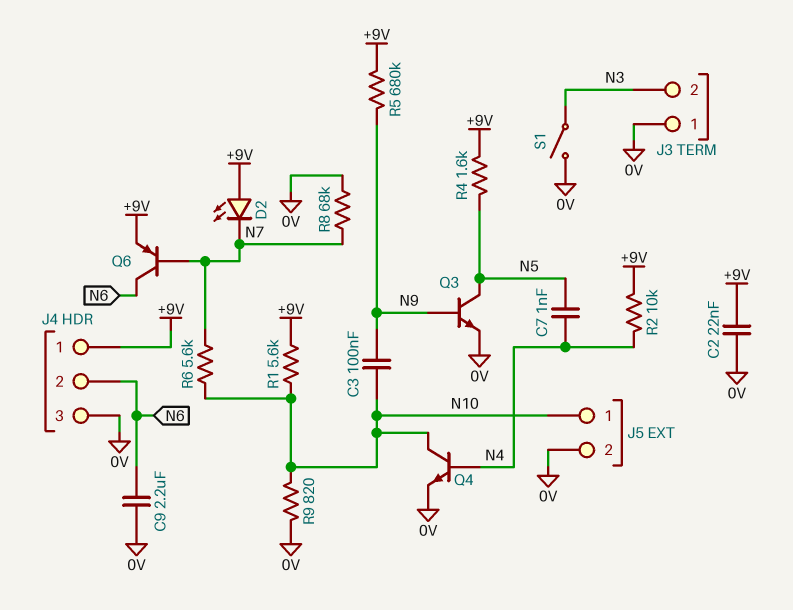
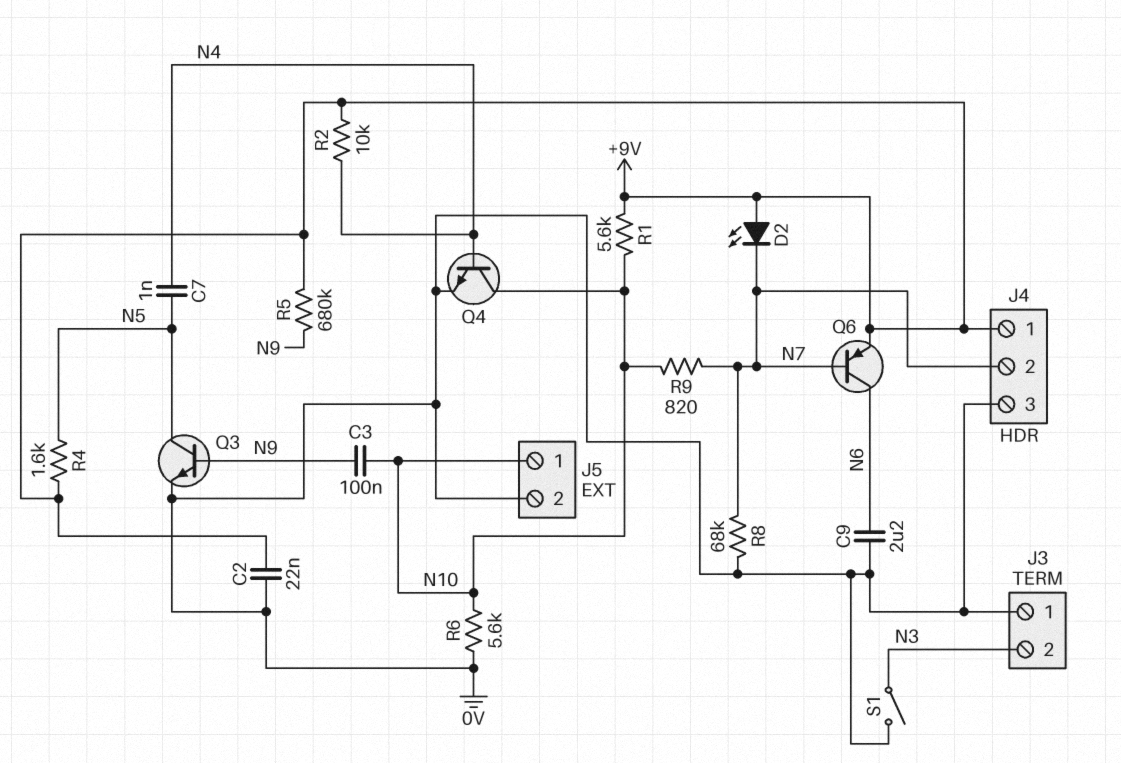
J4 pin 2: N6 -> N7
R6: 5.6k (N7, N10) -> 5.6k (0V, N10)
R9: 820 (0V, N10) -> 820 (N7, N10)

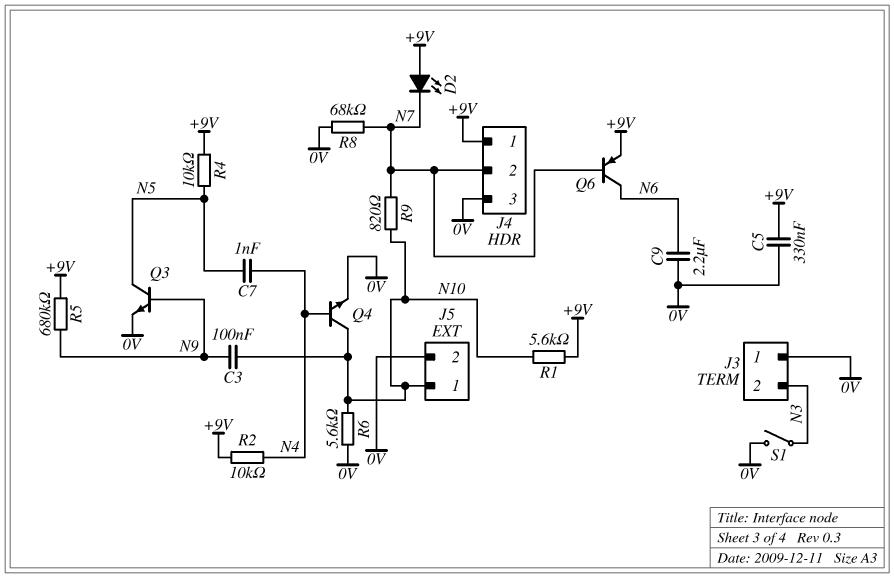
C2: 22nF (+9V, 0V) -> none
C5: none -> 330nF (+9V, 0V)
R4: 1.6k (+9V, N5) -> 10k (+9V, N5)

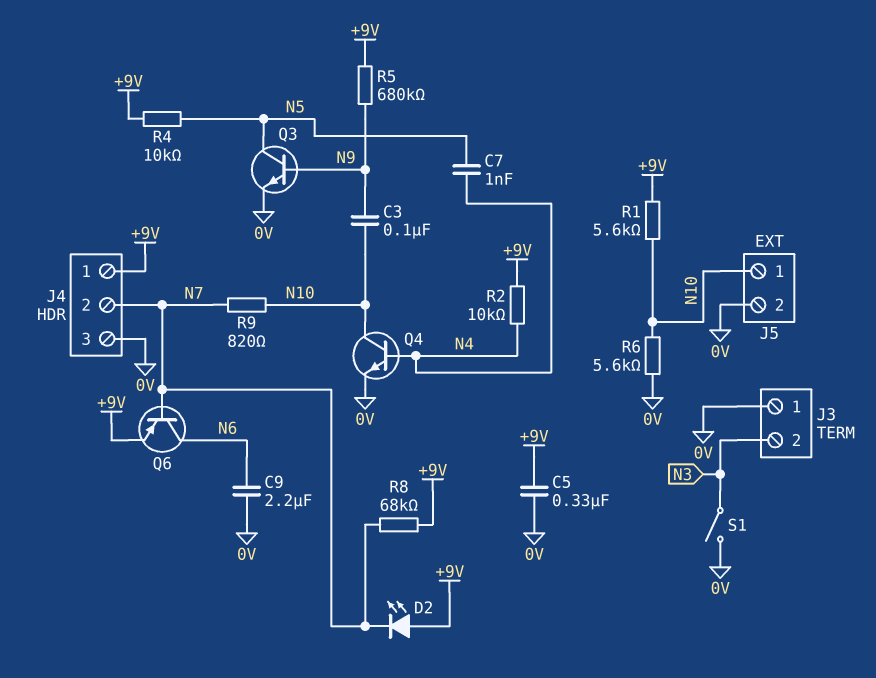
R8: 68k (0V, N7) -> 68k (+9V, N7)

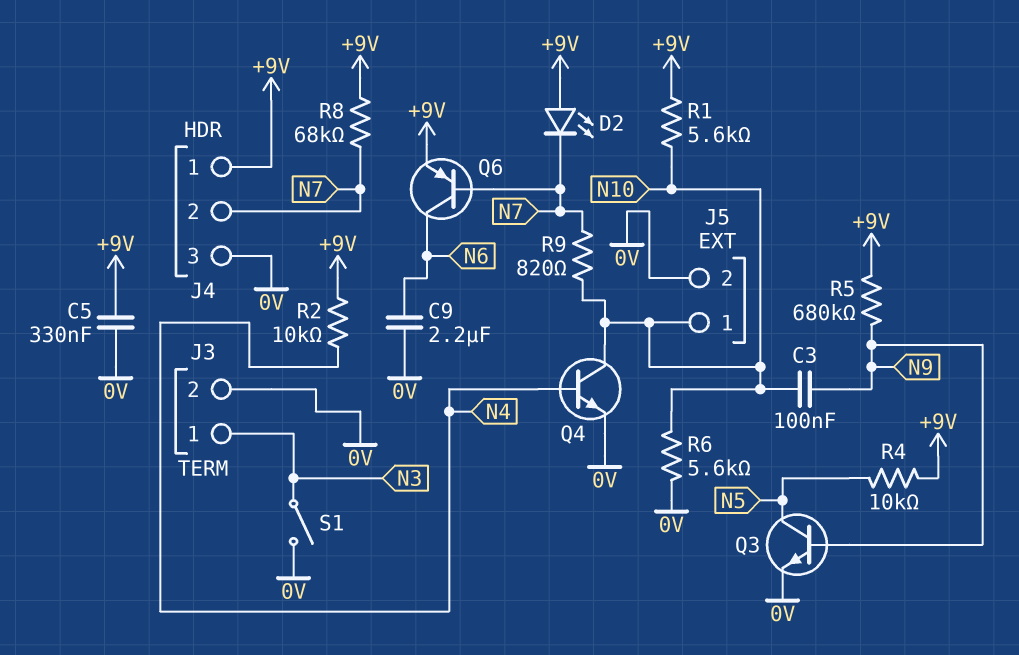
C7: 1nF (N4, N5) -> none
J3 pin 1: 0V -> N3
J3 pin 2: N3 -> 0V

